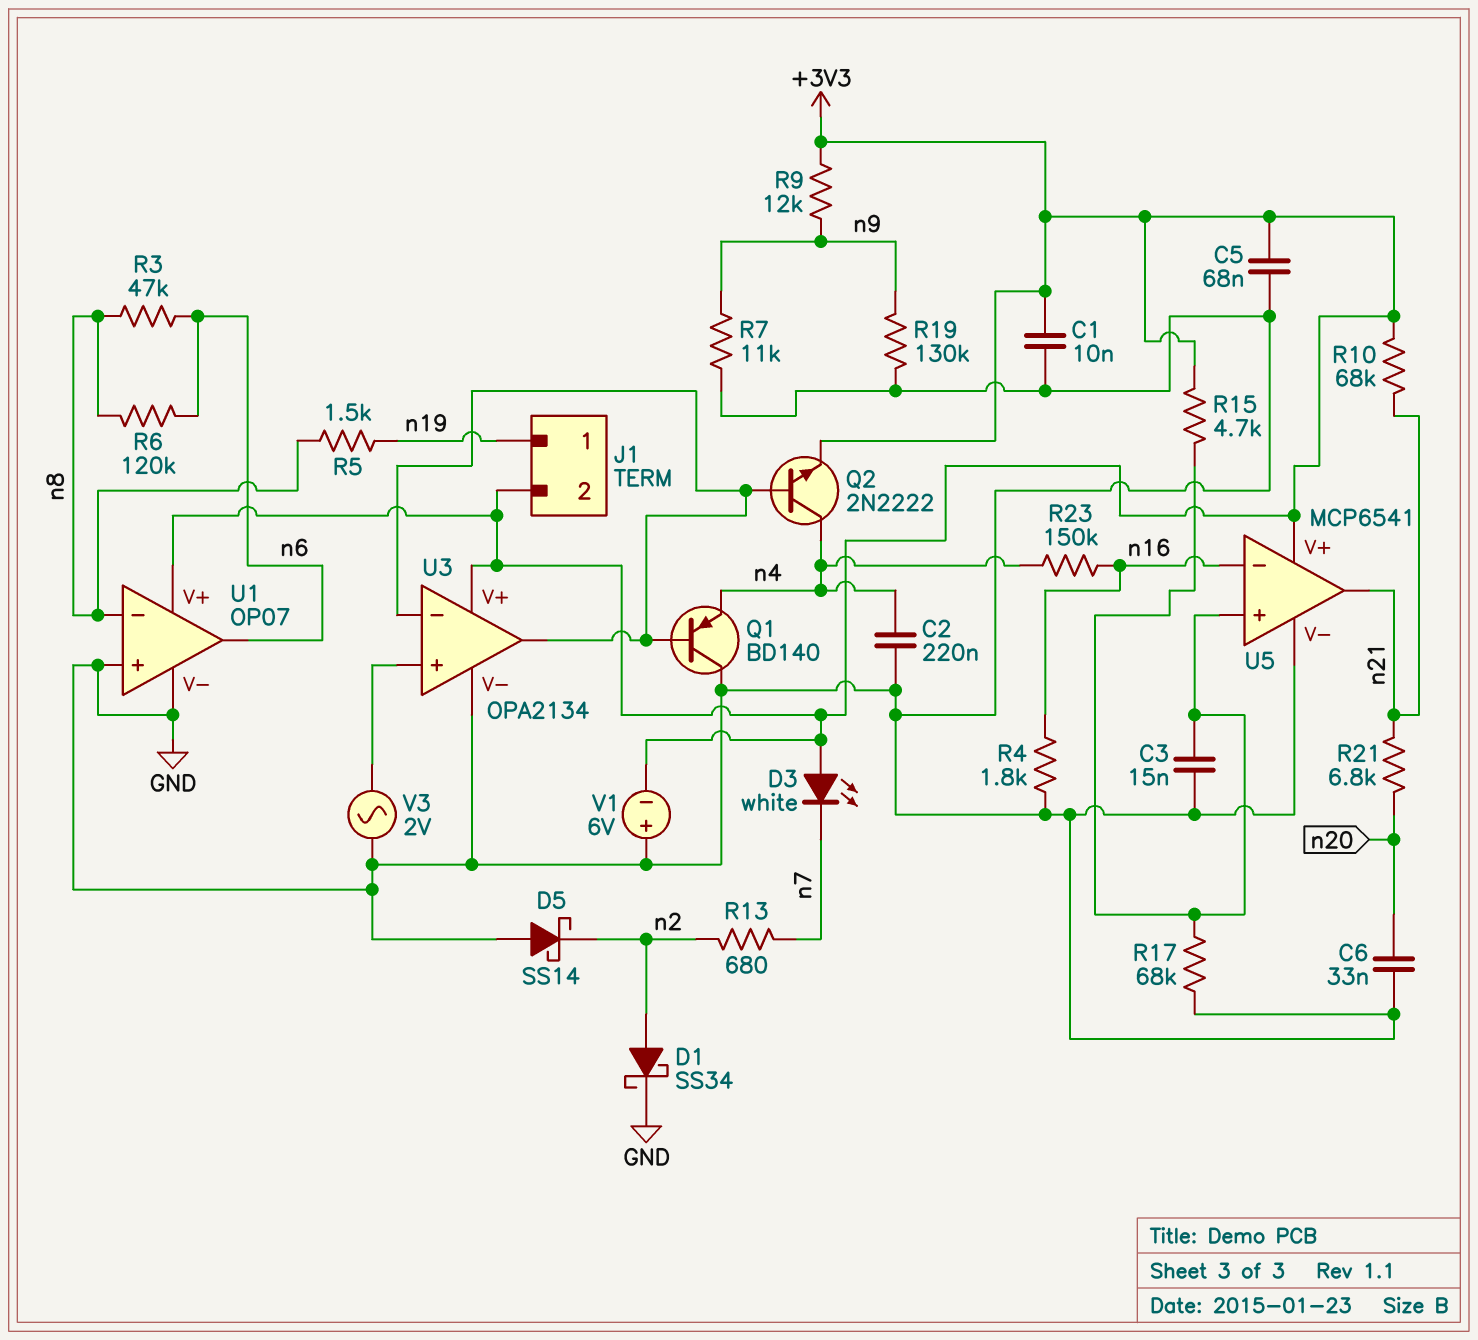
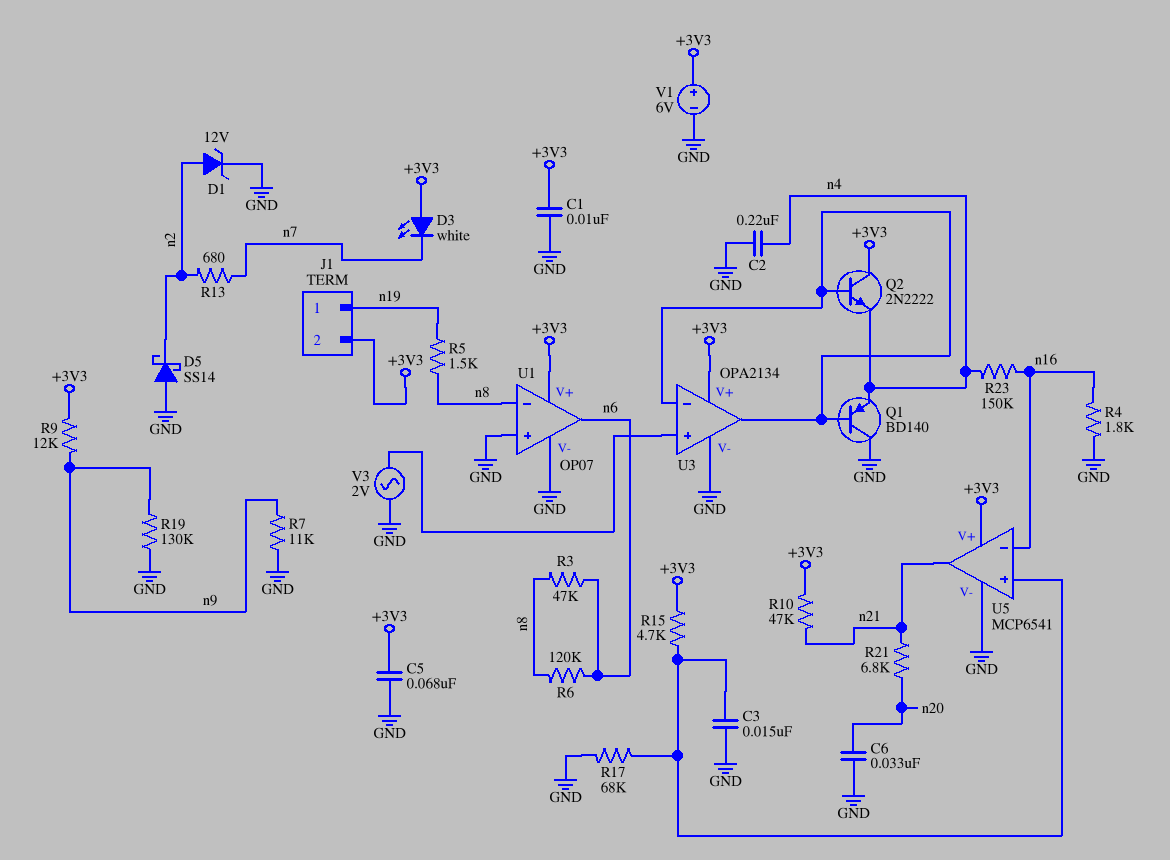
D1: schottky SS34 (A n2, K GND) -> zener 12V (A n2, K GND)
Q2: NPN 2N2222 (B U3/in-, C n4, E +3V3) -> NPN 2N2222 (B U3/in-, C +3V3, E n4)
R10: 68k (+3V3, n21) -> 47k (+3V3, n21)
V1: 6V (plus GND, minus +3V3) -> 6V (plus +3V3, minus GND)

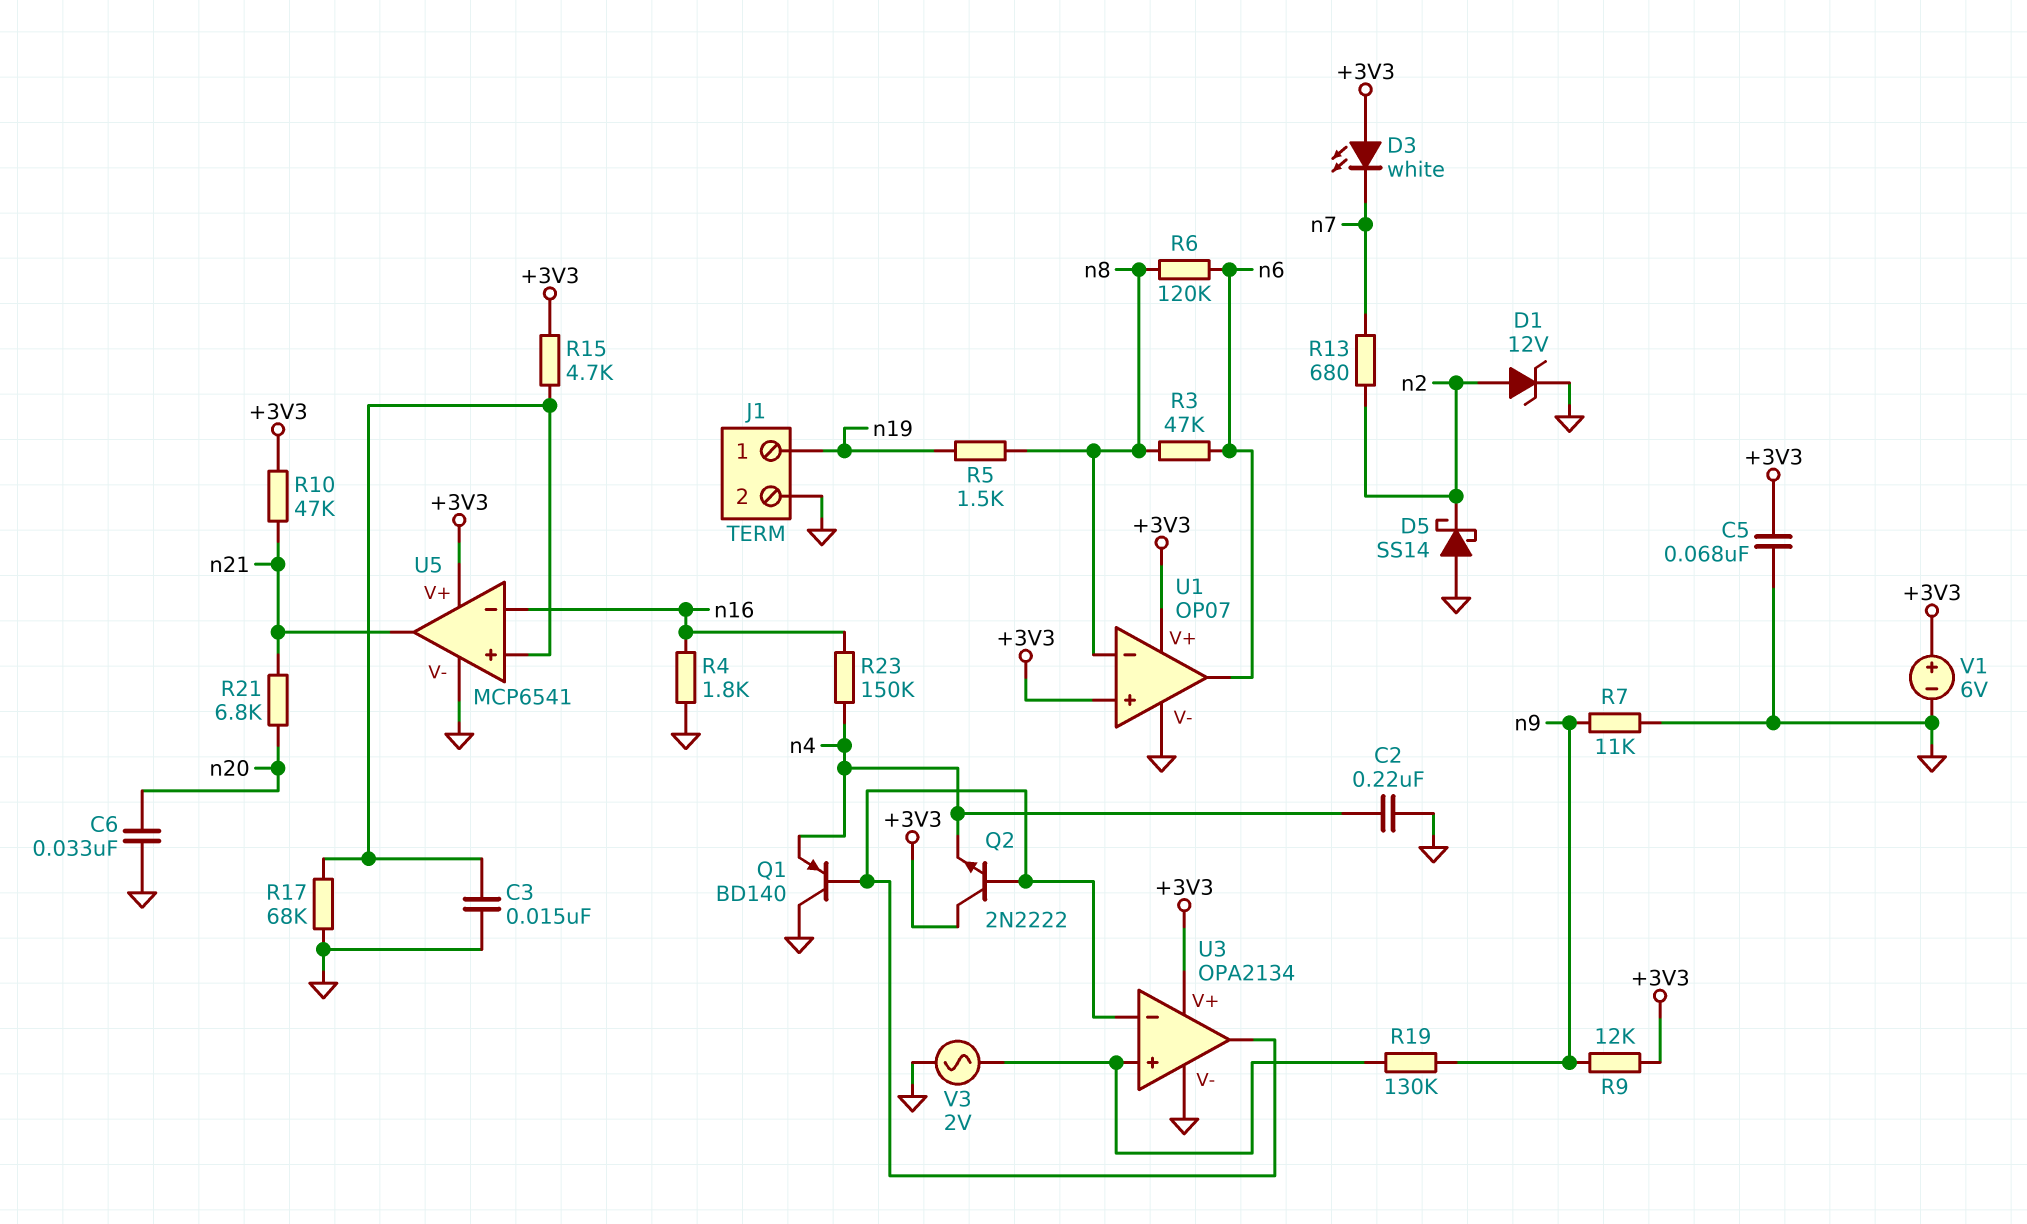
C1: 10nF (+3V3, GND) -> none
J1 pin 2: +3V3 -> GND
R19: 130k (GND, n9) -> 130k (U3/in+, n9)
U1 pin in+: GND -> +3V3

